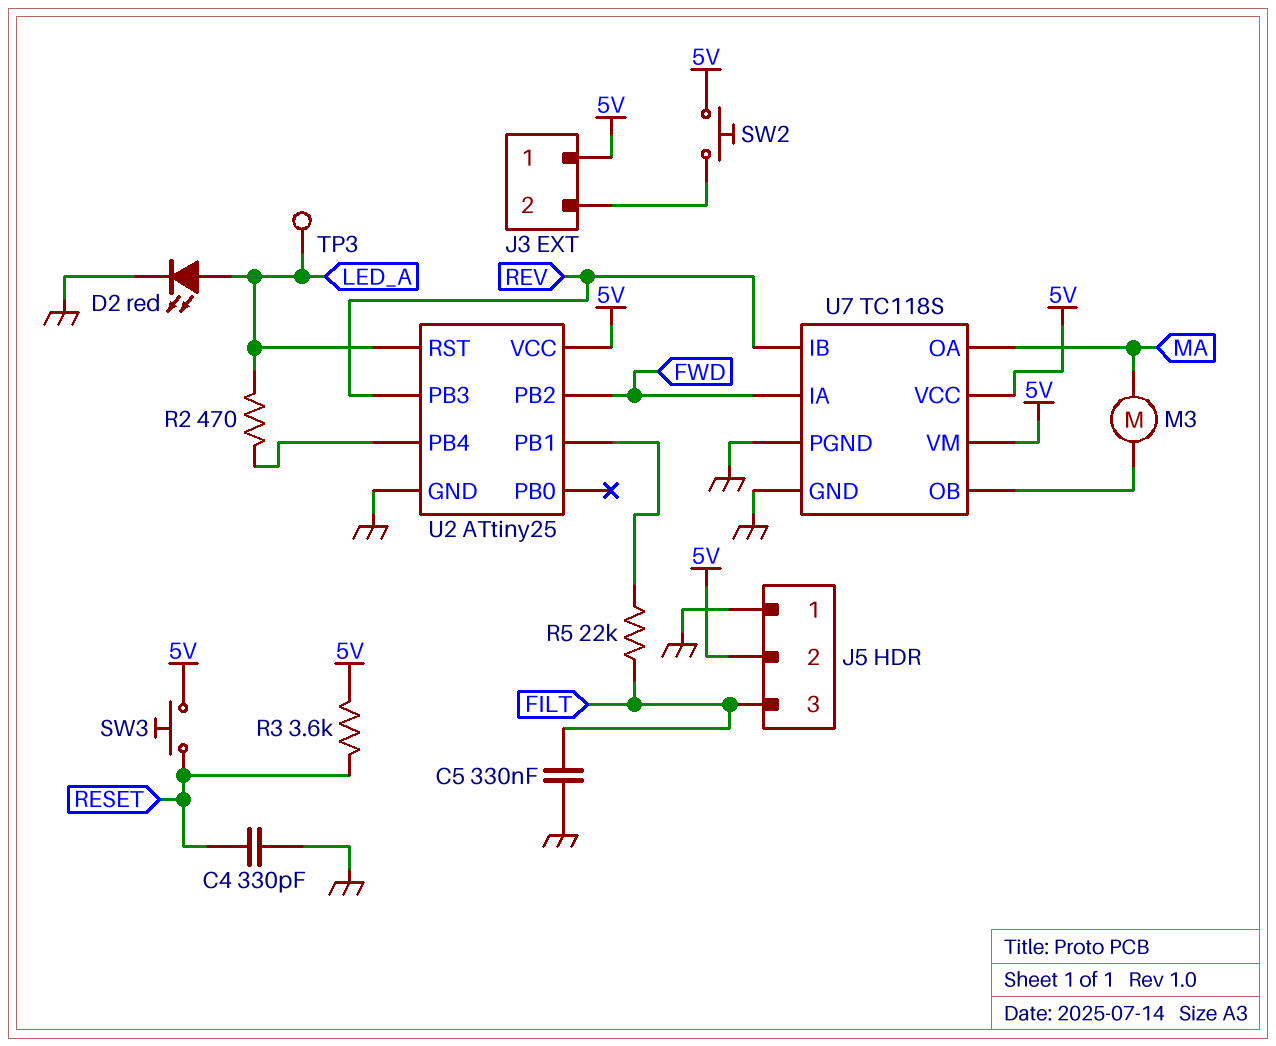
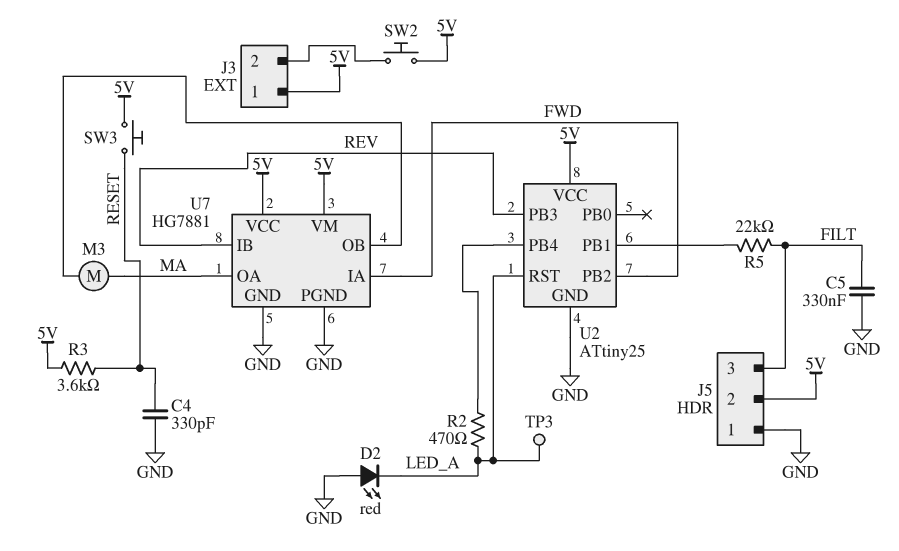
D2: LED red (A LED_A, K GND) -> LED red (A GND, K LED_A)
U7: TC118S -> HG7881

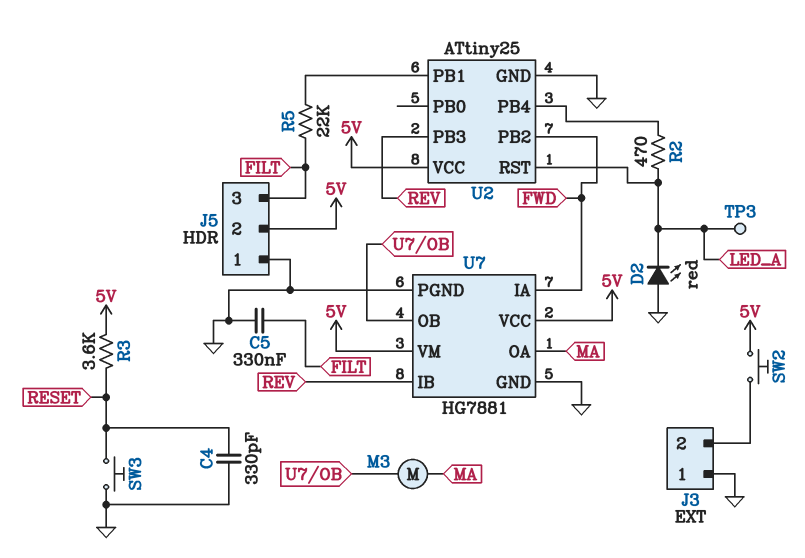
J3 pin 1: 5V -> GND
SW3: button (5V, RESET) -> button (GND, RESET)

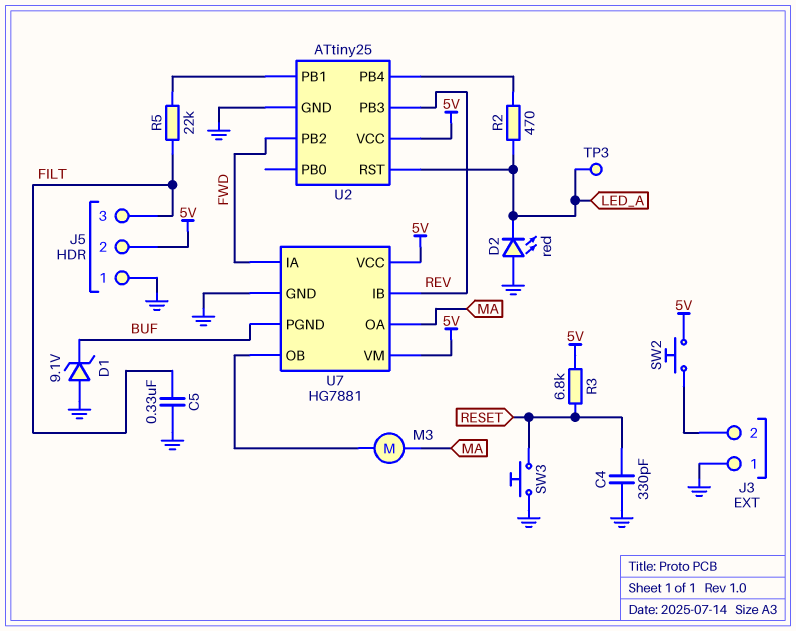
D1: none -> zener 9.1V (A GND, K BUF)
R3: 3.6k (5V, RESET) -> 6.8k (5V, RESET)
U7 pin PGND: GND -> BUF

